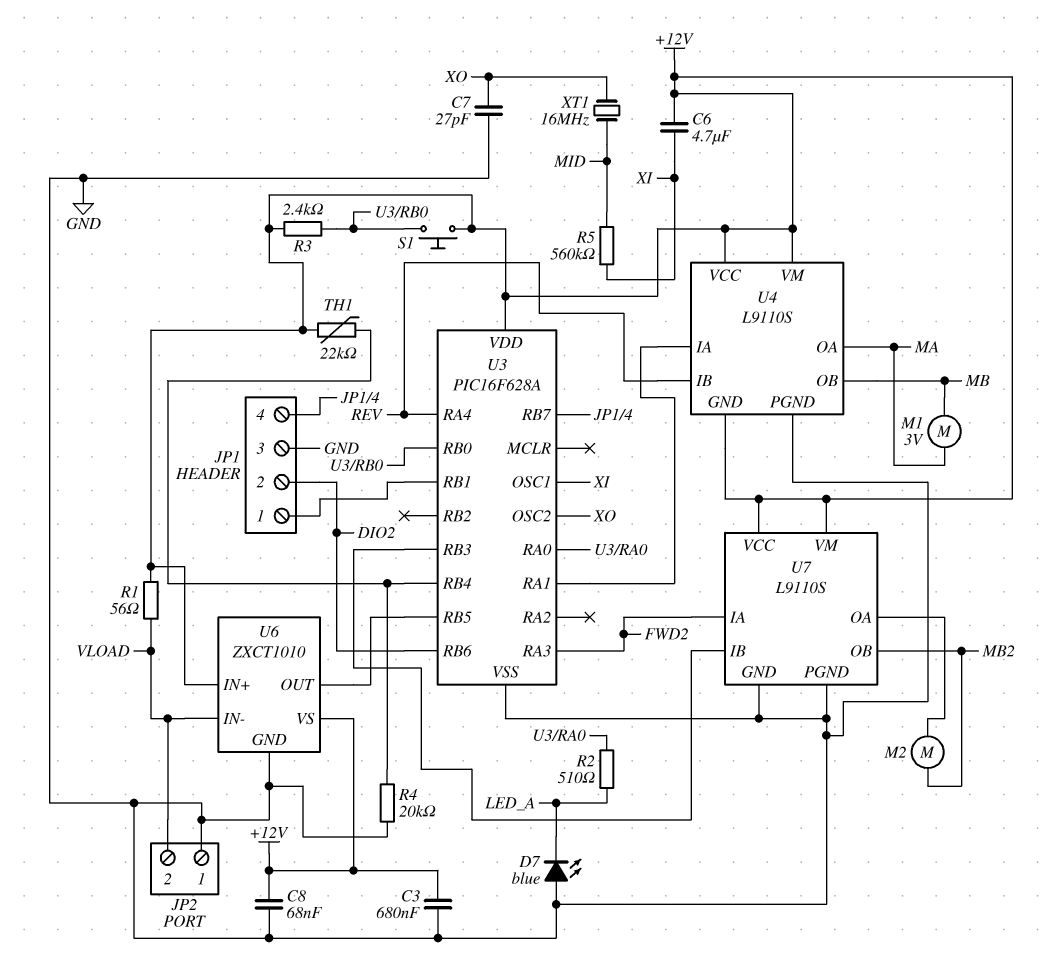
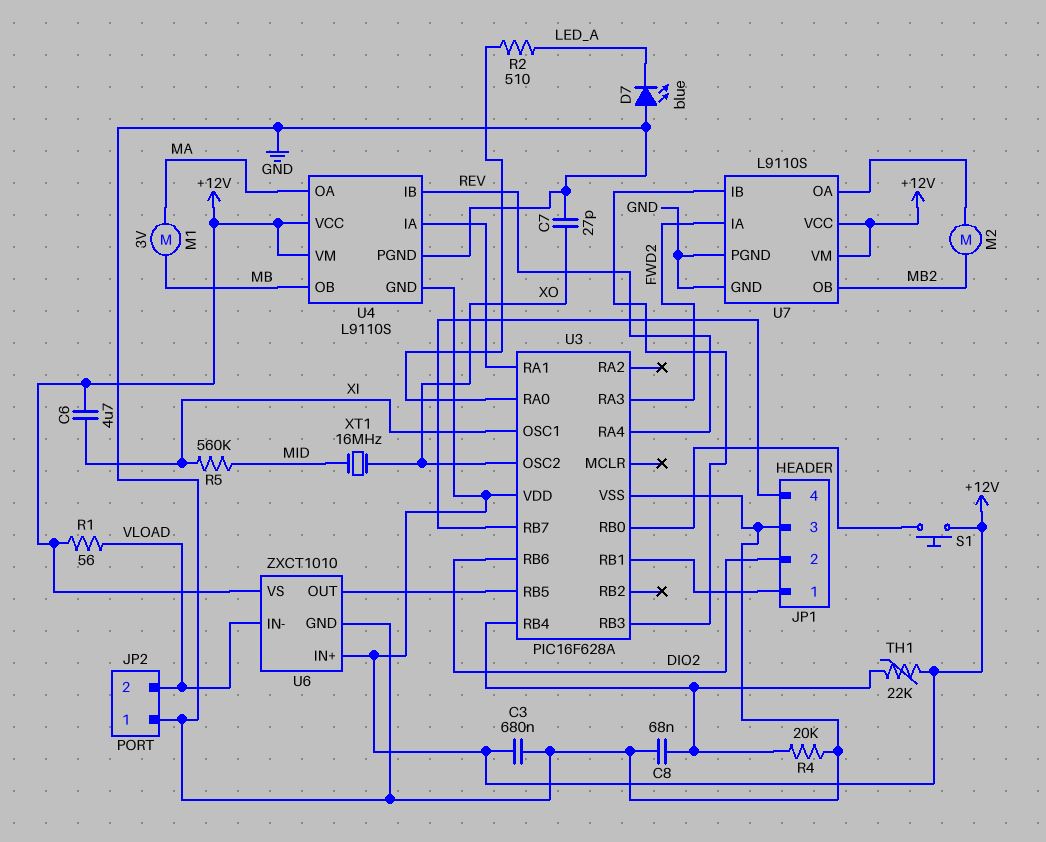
C8: 68nF (+12V, GND) -> 68nF (GND, U3/RB4)
R3: 2.4k (+12V, U3/RB0) -> none

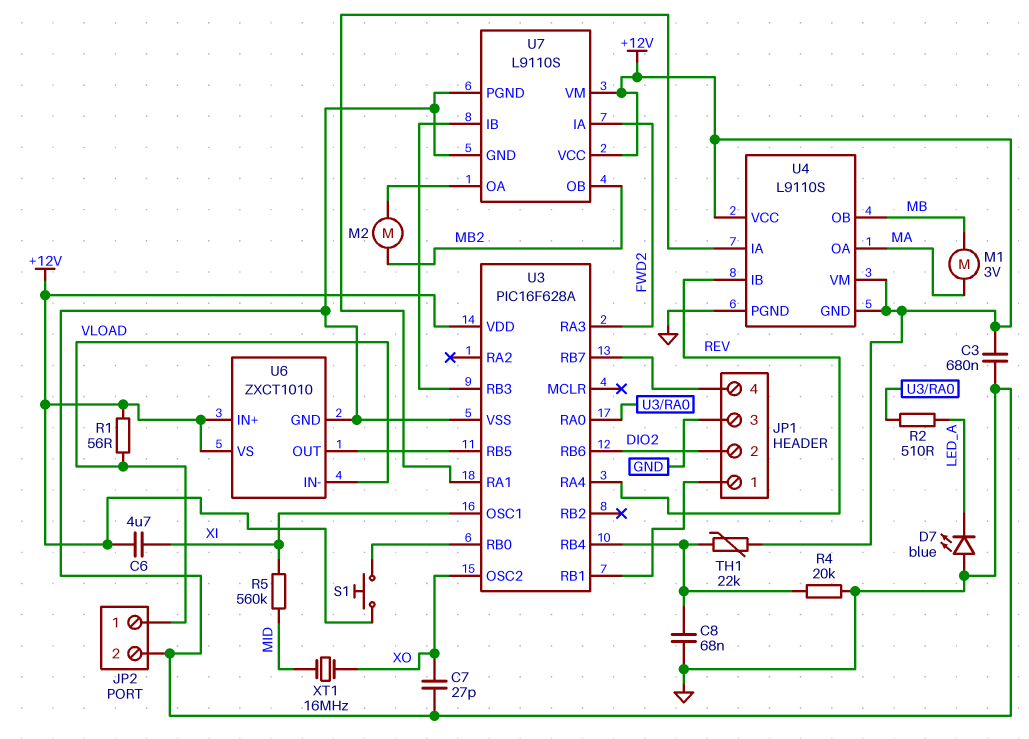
JP2 pin 1: GND -> VLOAD
JP2 pin 2: VLOAD -> GND

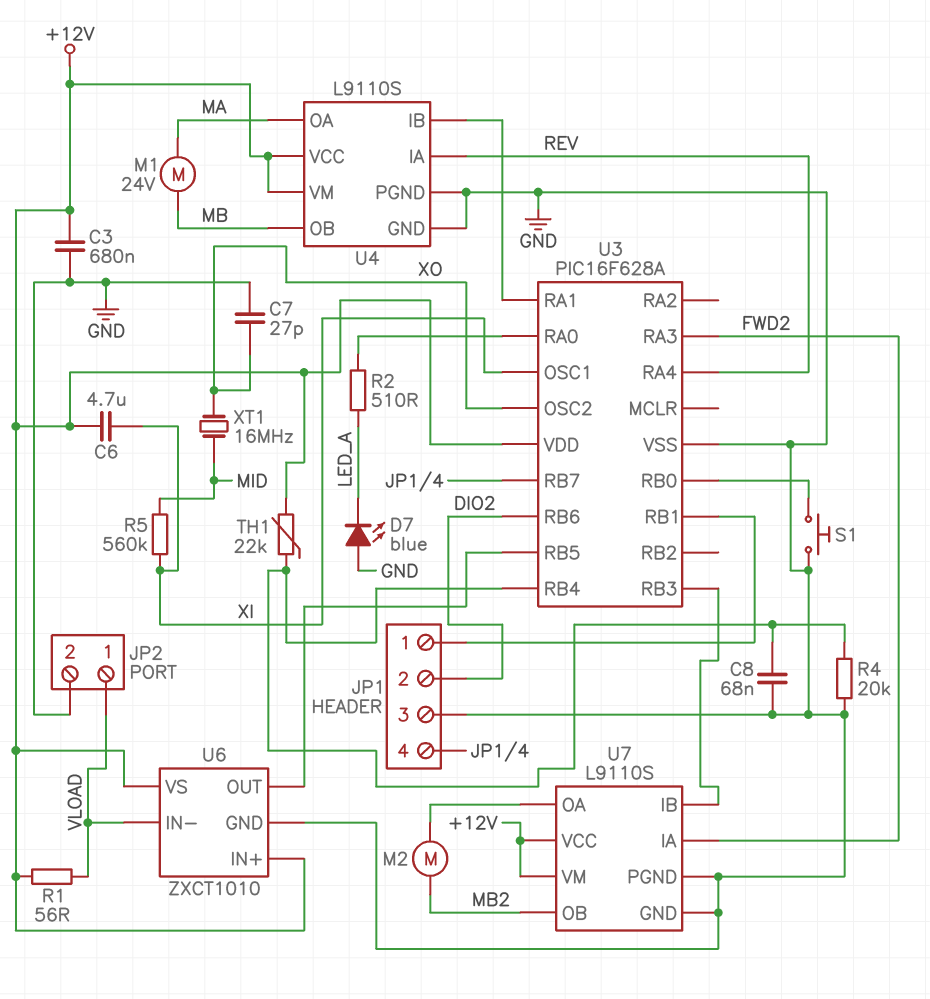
M1: motor 3V (MA, MB) -> motor 24V (MA, MB)
S1: button (+12V, U3/RB0) -> button (GND, U3/RB0)
U4 pin GND: +12V -> GND
U4 pin IA: U3/RA1 -> REV
U4 pin IB: REV -> U3/RA1

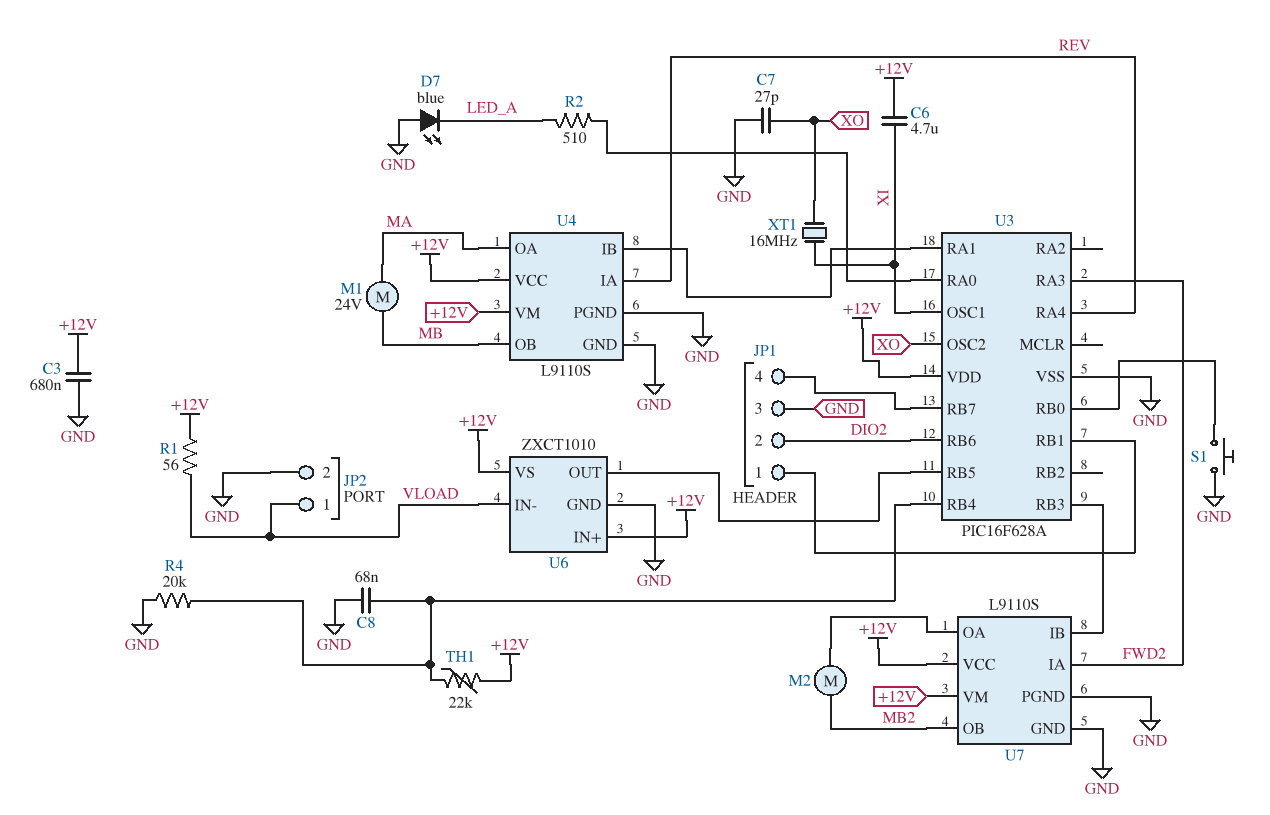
R5: 560k (MID, XI) -> none
XT1: 16MHz (MID, XO) -> 16MHz (XI, XO)

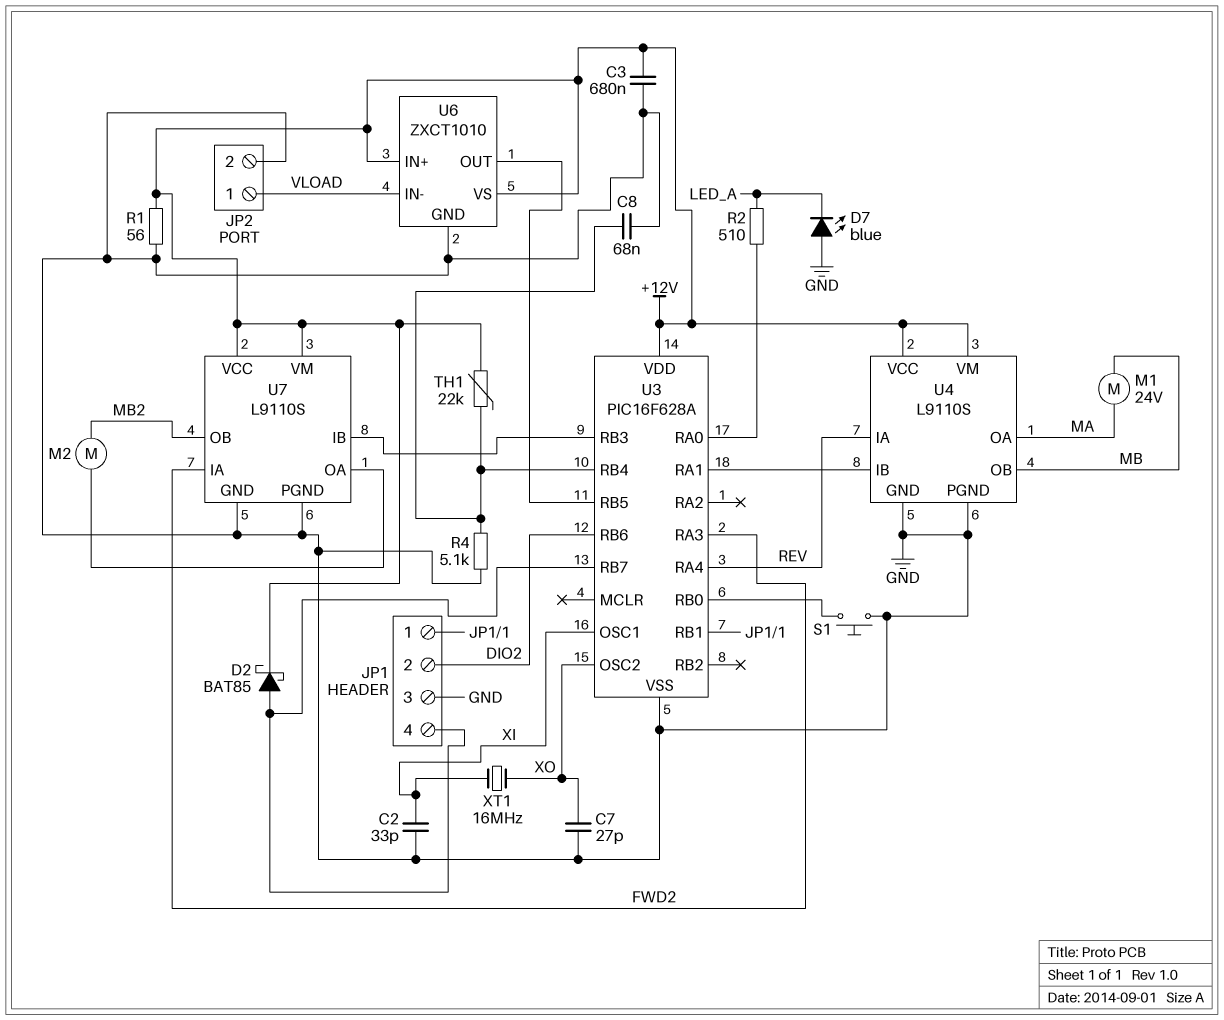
C2: none -> 33pF (GND, XI)
C6: 4.7uF (+12V, XI) -> none
D2: none -> schottky BAT85 (A JP1/4, K +12V)
R1: 56 (+12V, VLOAD) -> 56 (+12V, GND)
R4: 20k (GND, U3/RB4) -> 5.1k (GND, U3/RB4)

